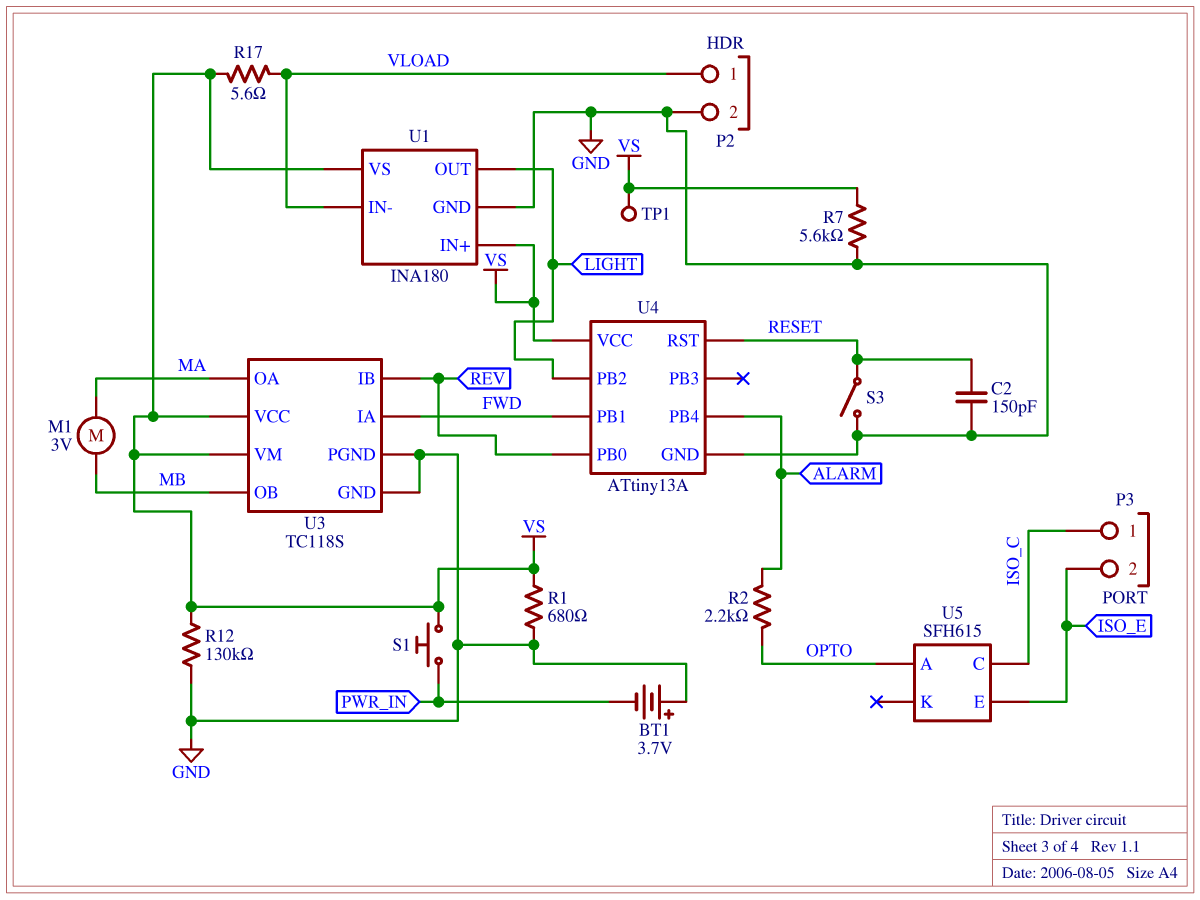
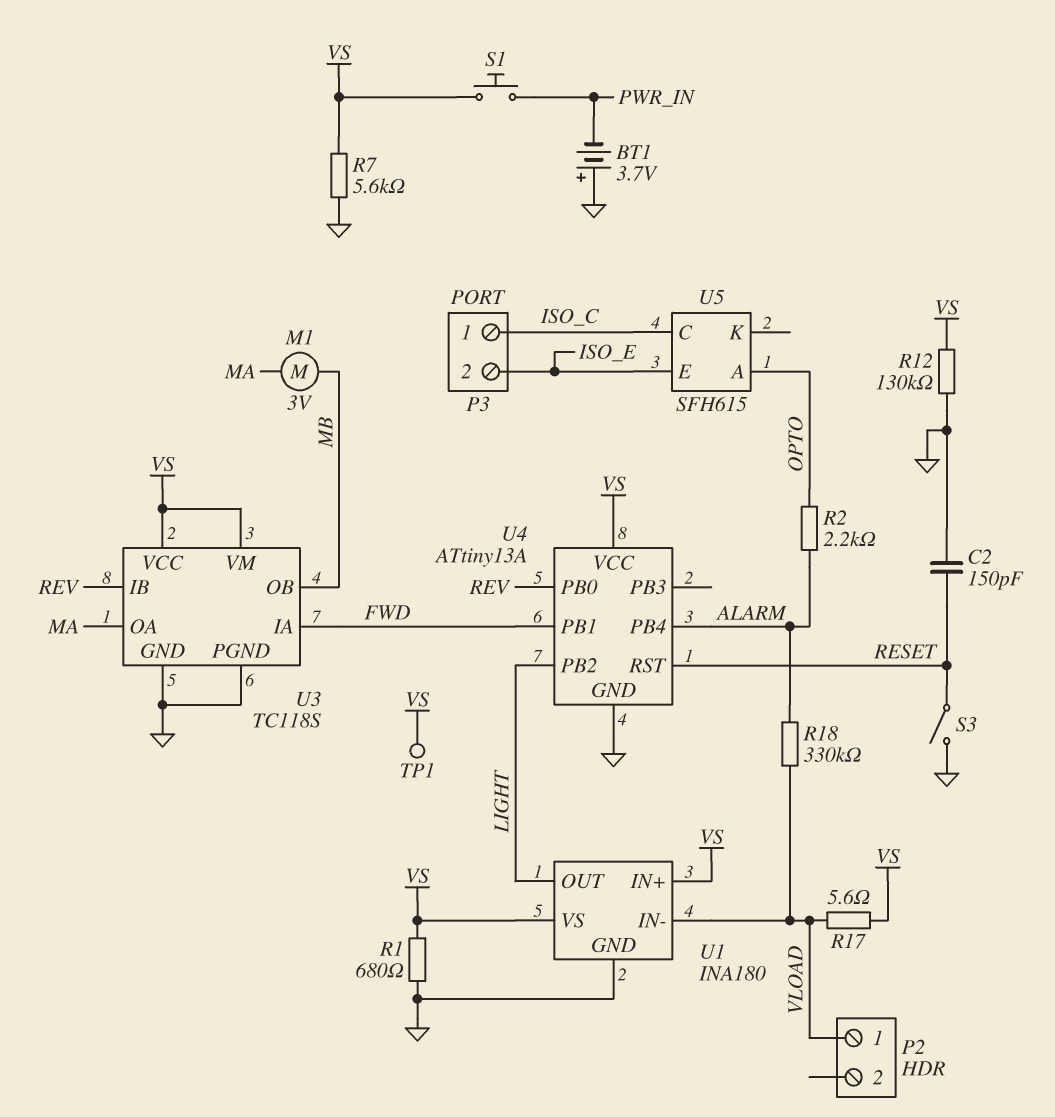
P2 pin 2: GND -> none
R18: none -> 330k (ALARM, VLOAD)

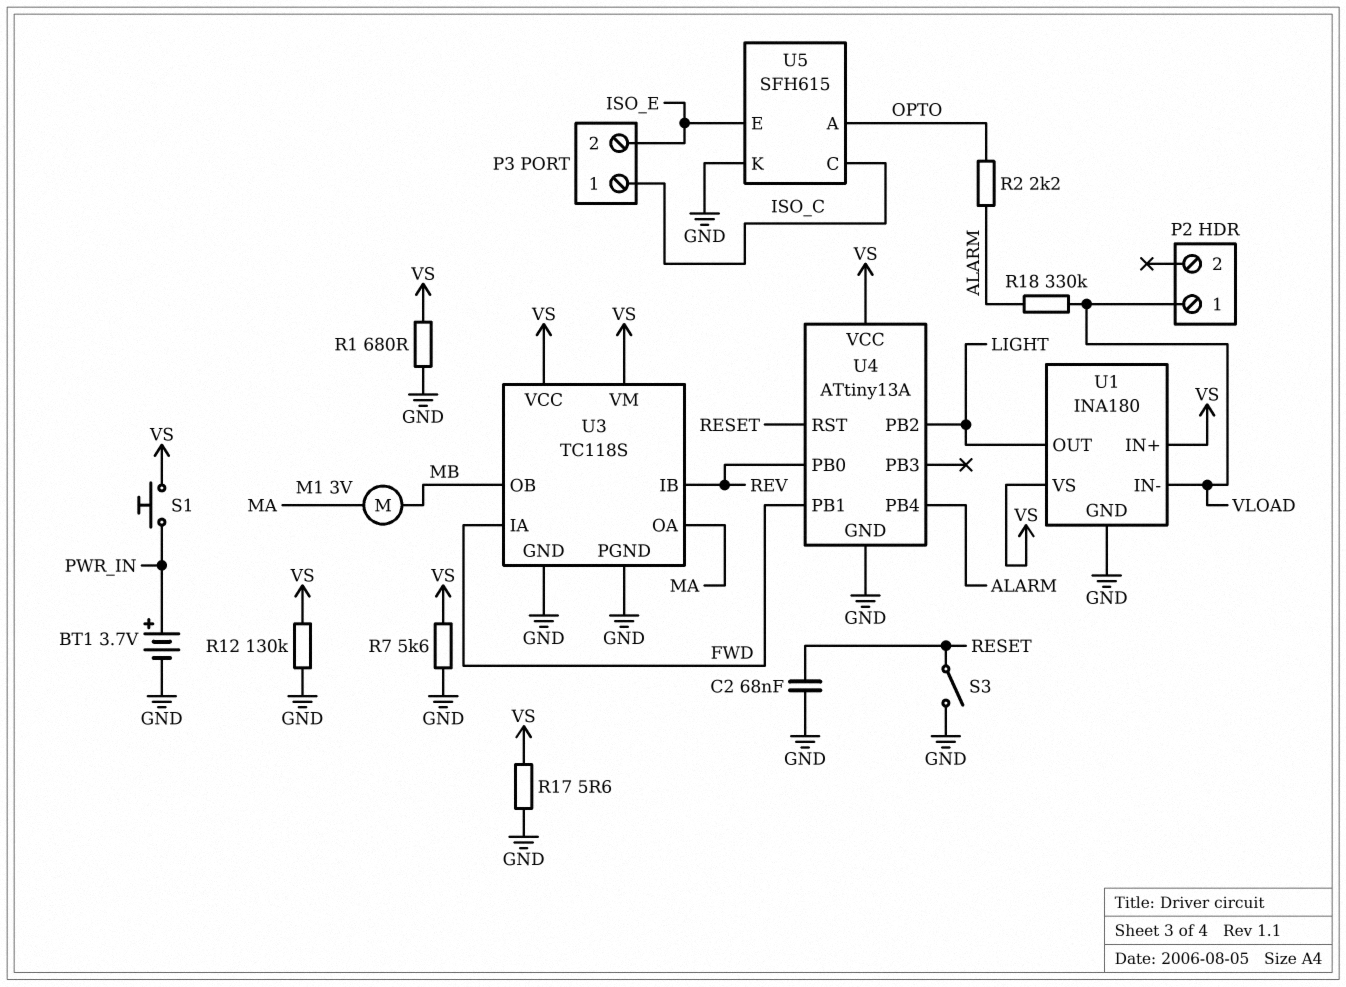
BT1: 3.7V (plus GND, minus PWR_IN) -> 3.7V (plus PWR_IN, minus GND)
C2: 150pF (GND, RESET) -> 68nF (GND, RESET)
R17: 5.6 (VLOAD, VS) -> 5.6 (GND, VS)
TP1: test point (VS) -> none
U5 pin K: none -> GND

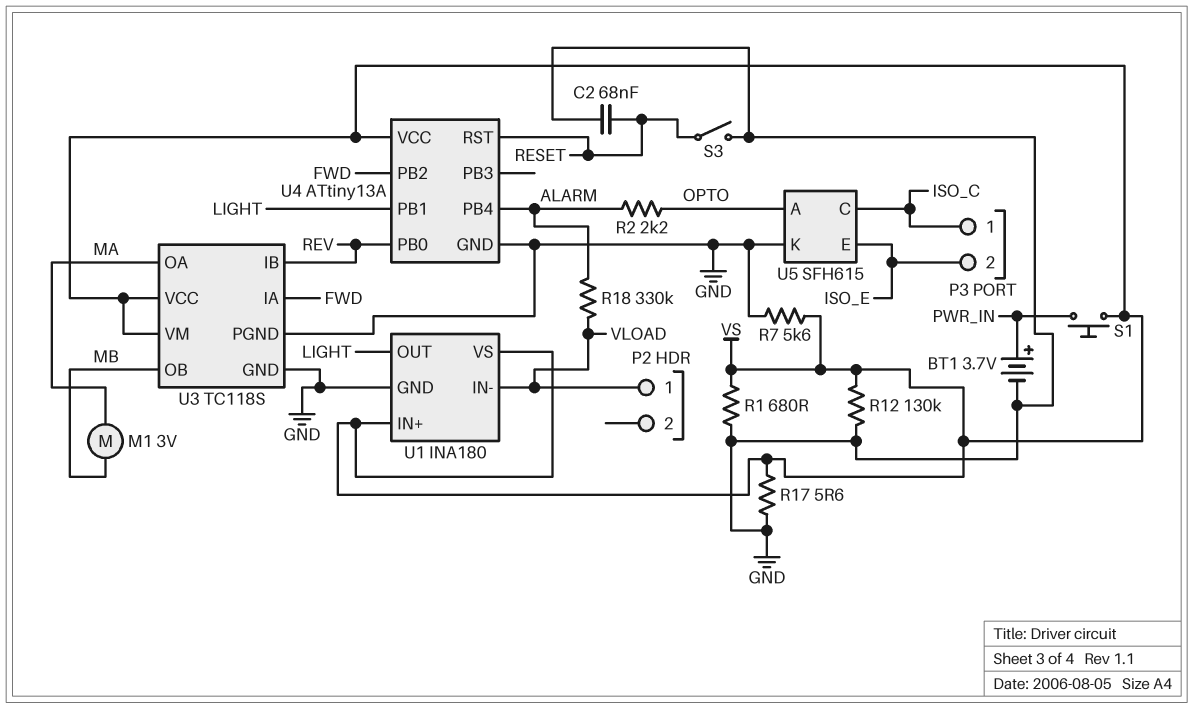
U4 pin PB1: FWD -> LIGHT
U4 pin PB2: LIGHT -> FWD

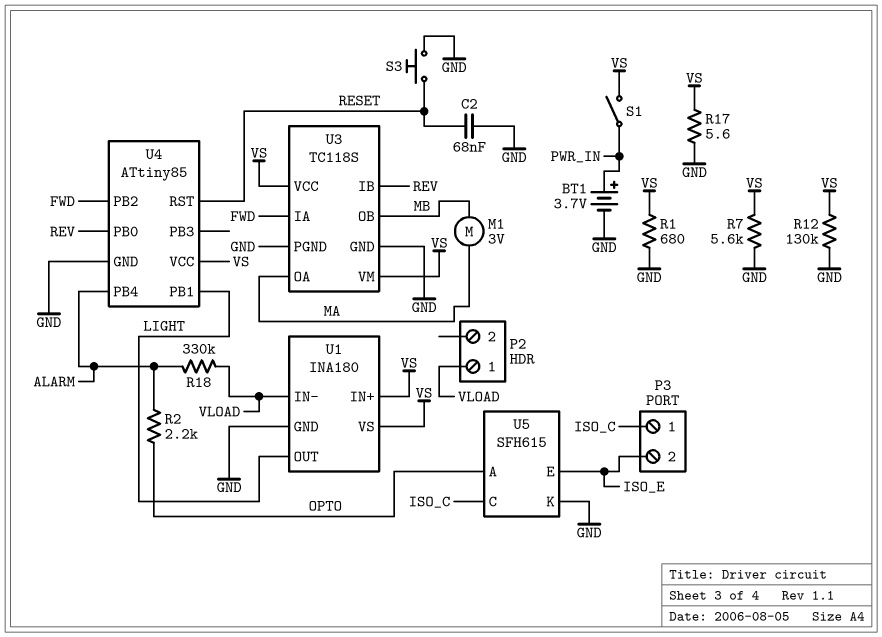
S1: button (PWR_IN, VS) -> switch (PWR_IN, VS)
S3: switch (GND, RESET) -> button (GND, RESET)
U4: ATtiny13A -> ATtiny85

